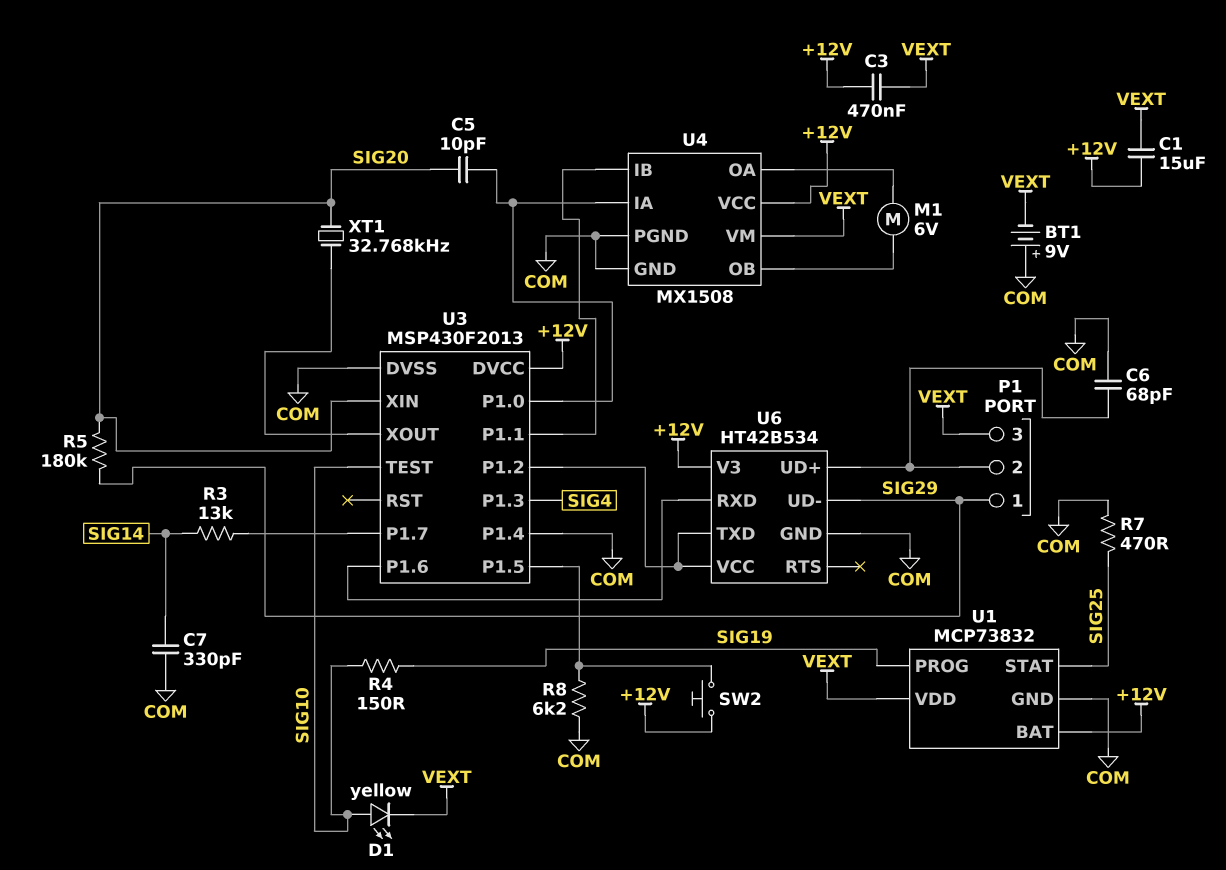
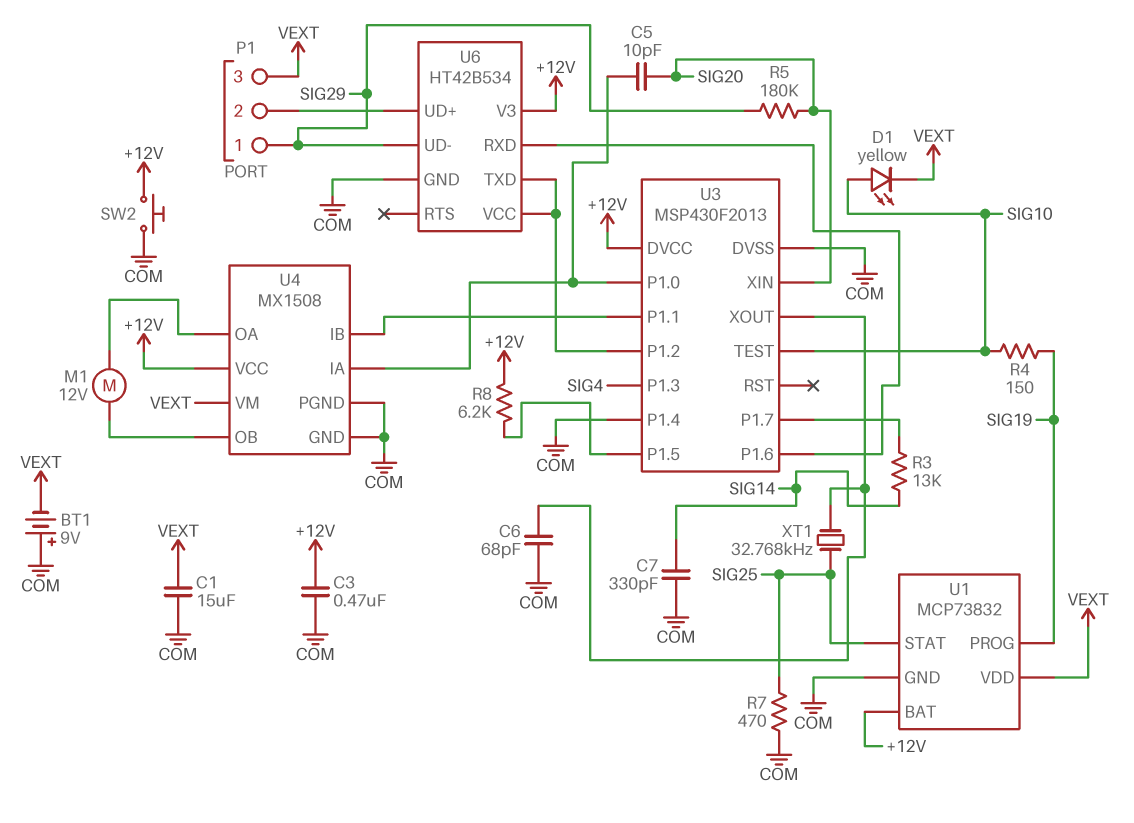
C1: 15uF (+12V, VEXT) -> 15uF (COM, VEXT)
C3: 470nF (+12V, VEXT) -> 470nF (+12V, COM)
C6: 68pF (COM, P1/2) -> 68pF (COM, U3/XOUT)
M1: motor 6V (U4/OA, U4/OB) -> motor 12V (U4/OA, U4/OB)
R8: 6.2k (COM, U3/P1.5) -> 6.2k (+12V, U3/P1.5)
SW2: button (+12V, U3/P1.5) -> button (+12V, COM)
XT1: 32.768kHz (SIG20, U3/XOUT) -> 32.768kHz (SIG25, U3/XOUT)

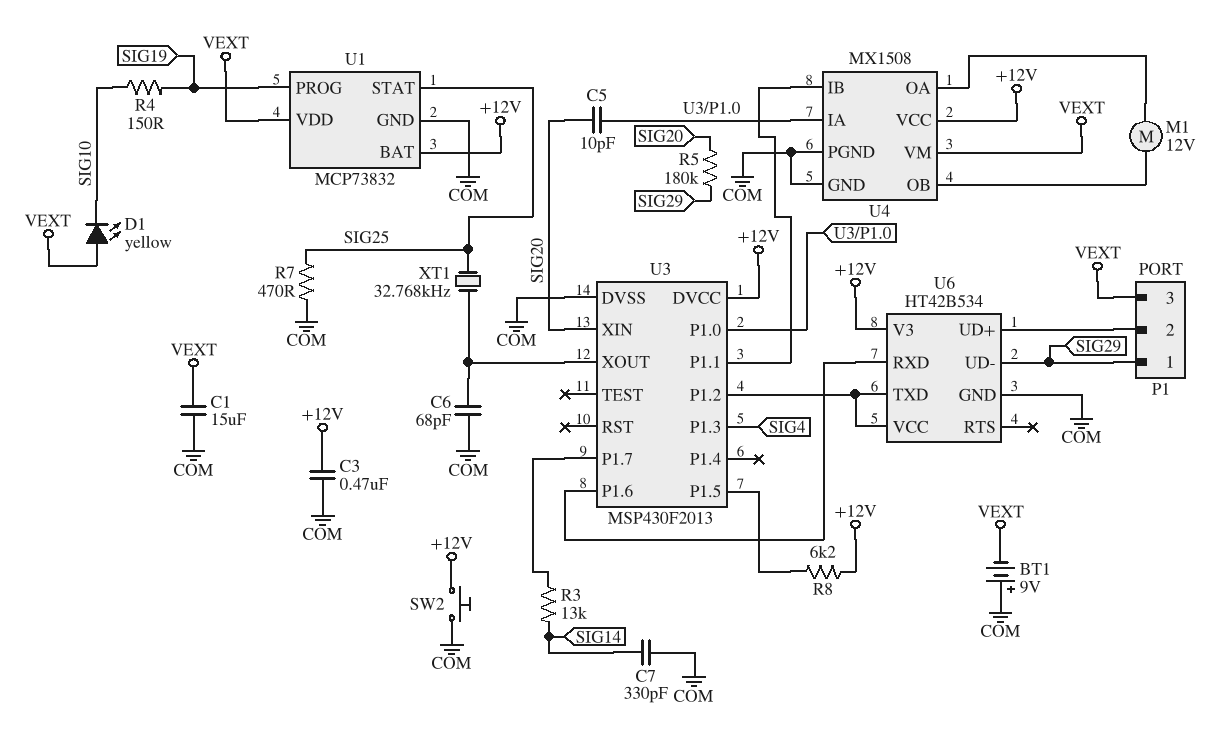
D1: LED yellow (A SIG10, K VEXT) -> LED yellow (A VEXT, K SIG10)
U3 pin P1.4: COM -> none
U3 pin TEST: SIG10 -> none

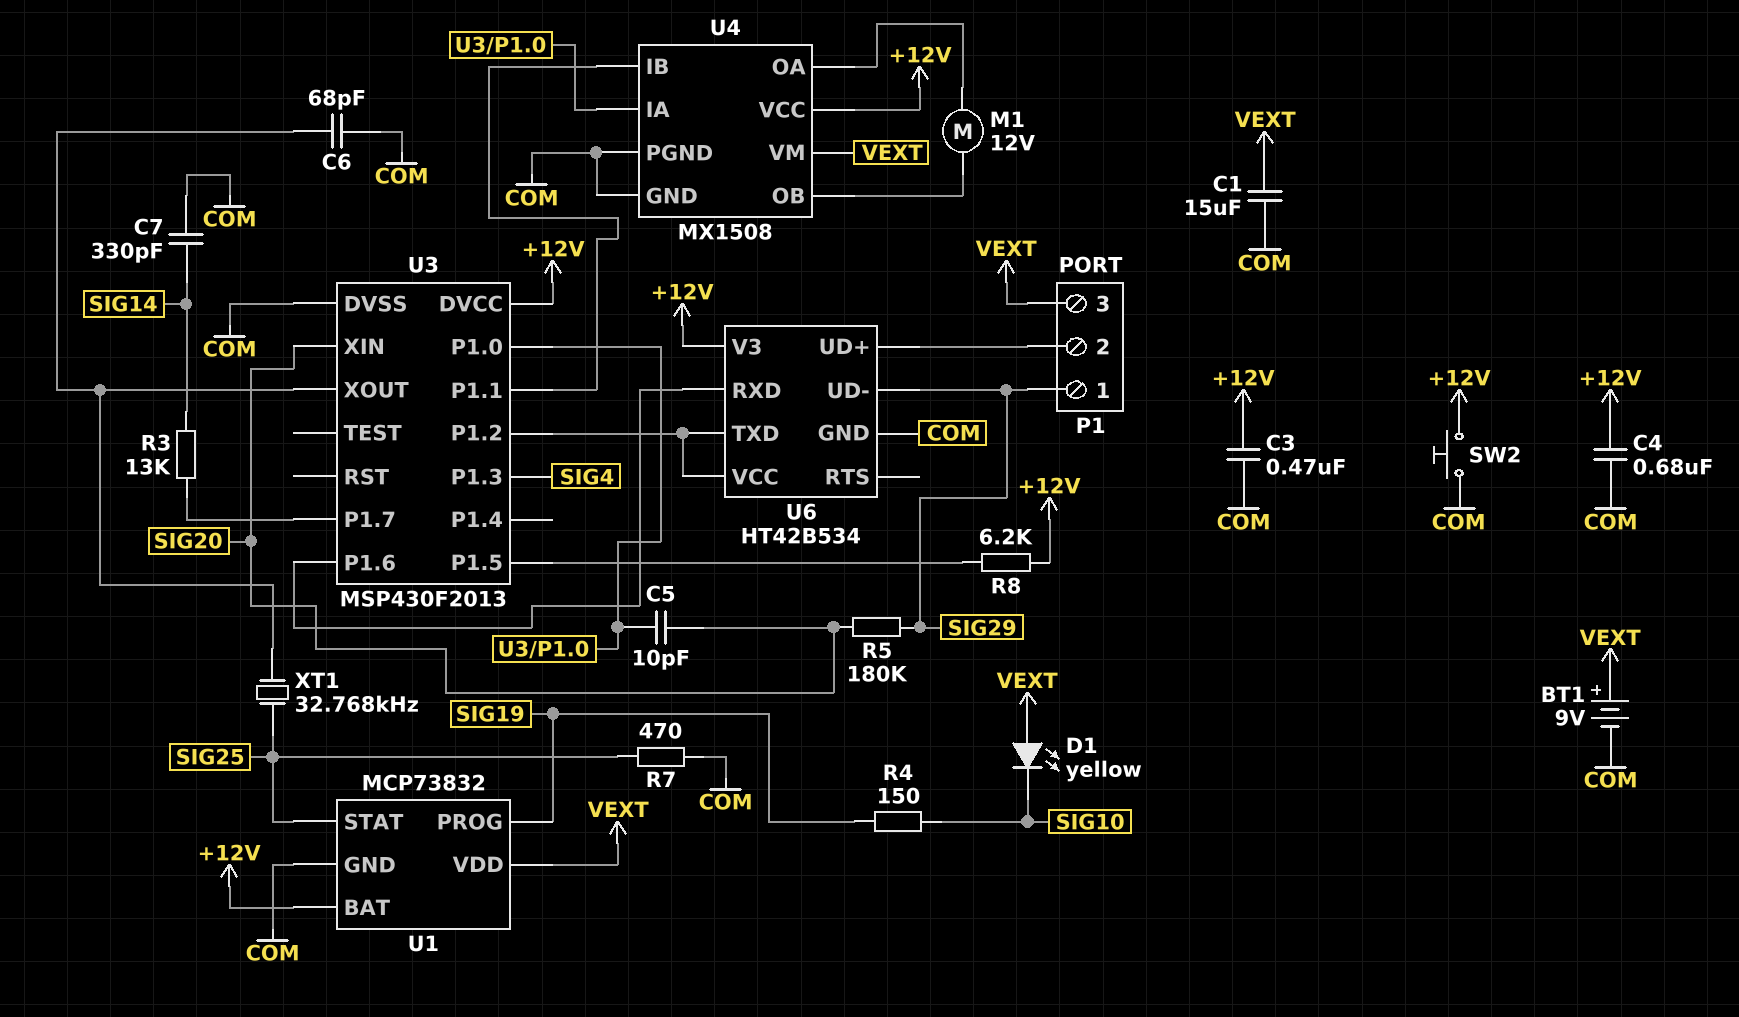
BT1: 9V (plus COM, minus VEXT) -> 9V (plus VEXT, minus COM)
C4: none -> 680nF (+12V, COM)

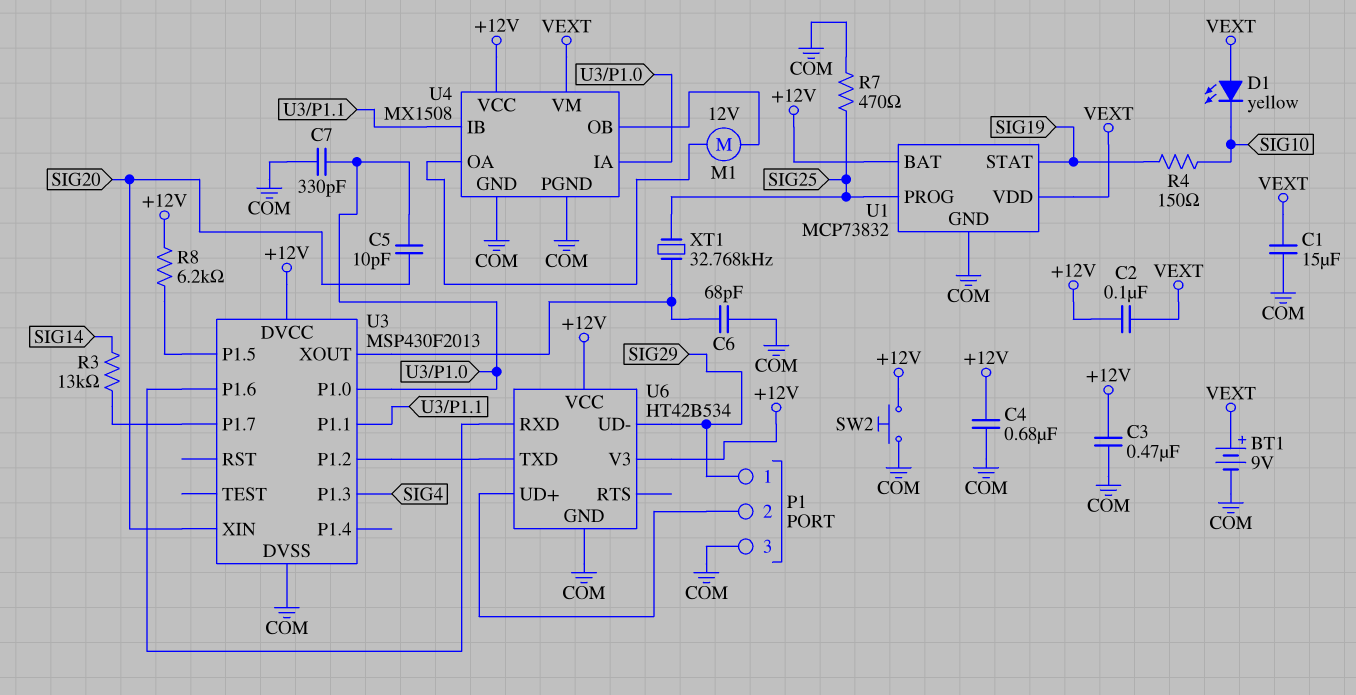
C2: none -> 100nF (+12V, VEXT)
C7: 330pF (COM, SIG14) -> 330pF (COM, U3/P1.0)
P1 pin 3: VEXT -> COM
R5: 180k (SIG20, SIG29) -> none
U1 pin PROG: SIG19 -> SIG25
U1 pin STAT: SIG25 -> SIG19
U6 pin VCC: U3/P1.2 -> +12V

